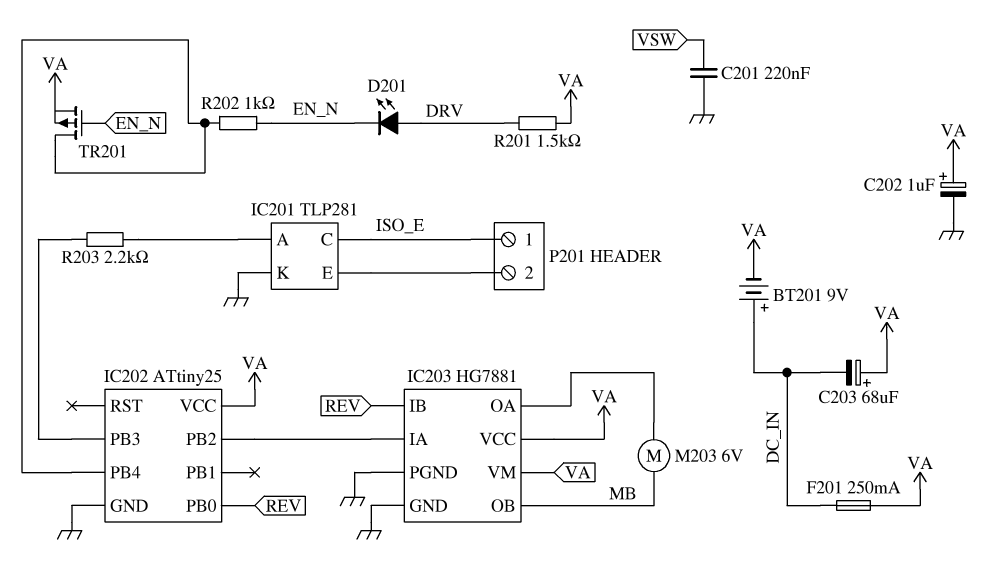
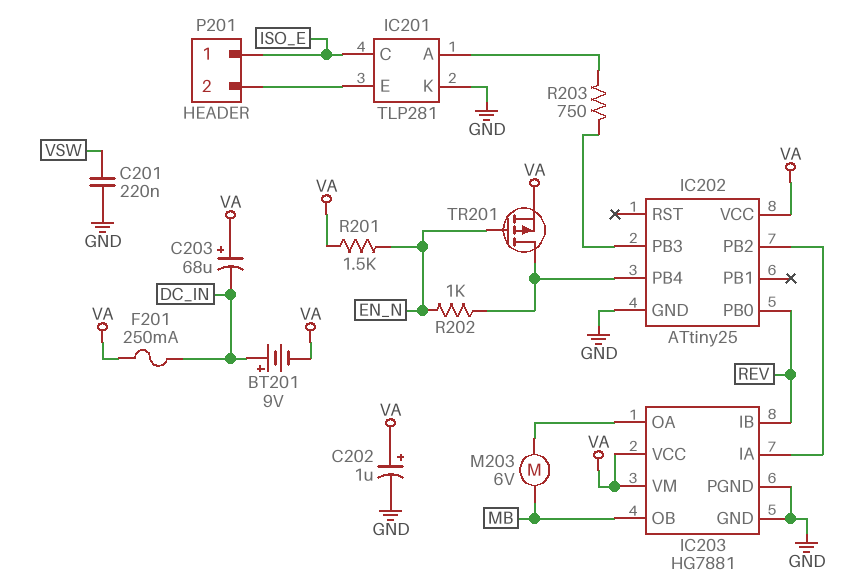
D201: LED (A DRV, K EN_N) -> none
R201: 1.5k (DRV, VA) -> 1.5k (EN_N, VA)
R203: 2.2k (IC201/A, IC202/PB3) -> 750 (IC201/A, IC202/PB3)

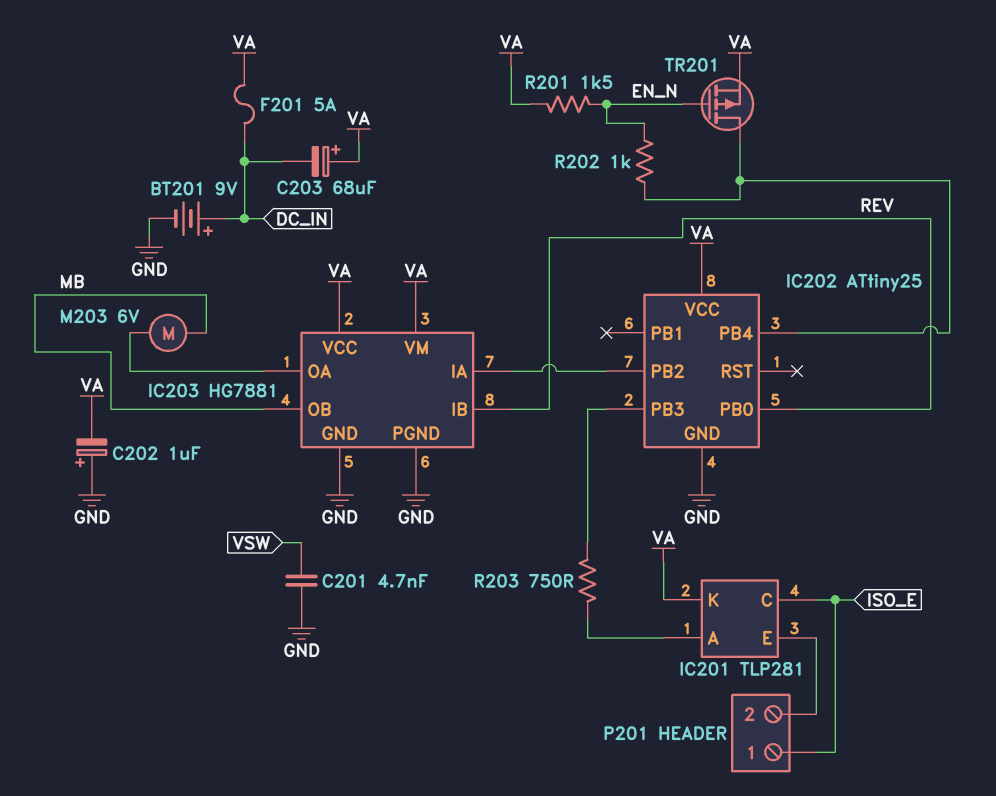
BT201: 9V (plus DC_IN, minus VA) -> 9V (plus DC_IN, minus GND)
C201: 220nF (GND, VSW) -> 4.7nF (GND, VSW)
C202: 1uF (plus VA, minus GND) -> 1uF (plus GND, minus VA)
F201: 250mA (DC_IN, VA) -> 5A (DC_IN, VA)
IC201 pin K: GND -> VA

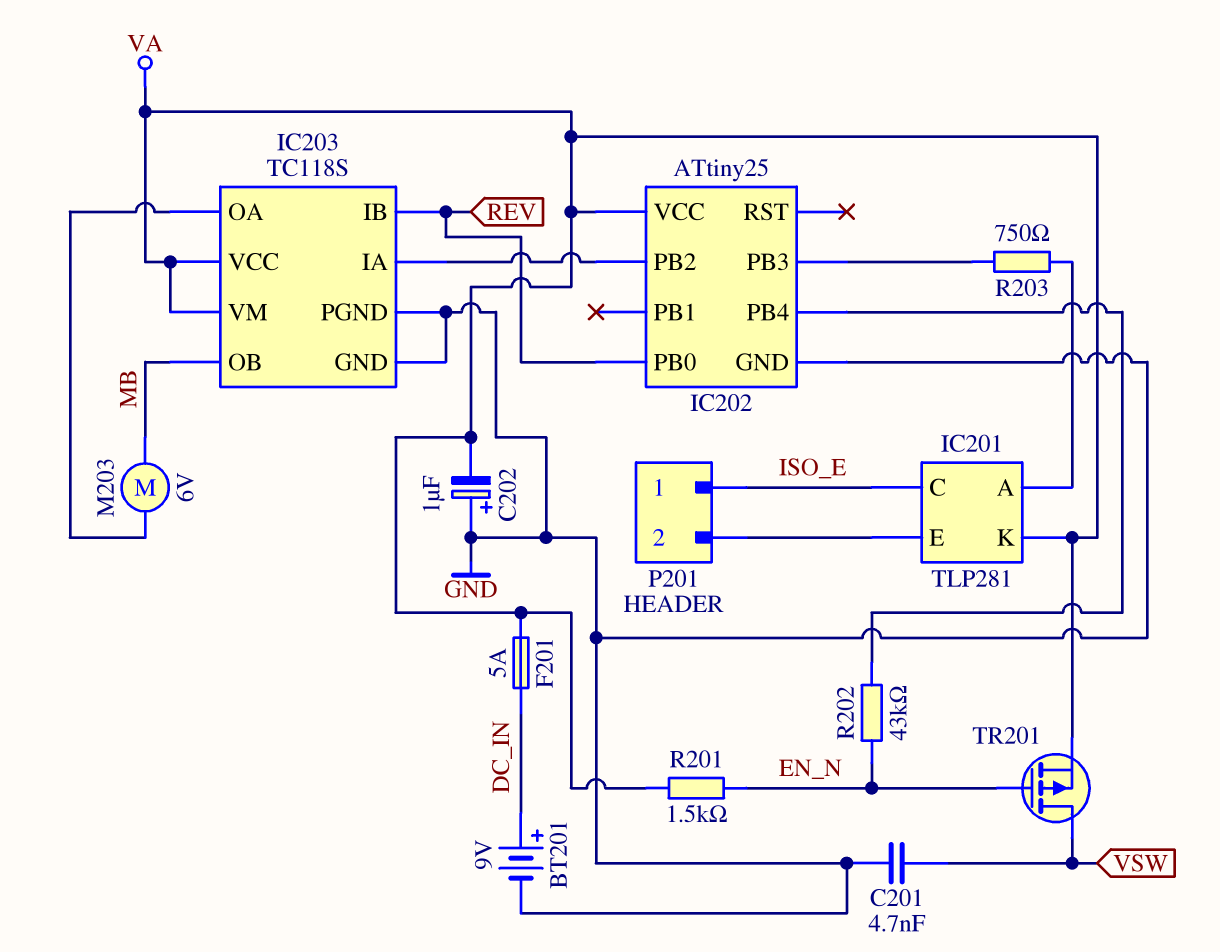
C203: 68uF (plus VA, minus DC_IN) -> none
IC203: HG7881 -> TC118S
R202: 1k (EN_N, IC202/PB4) -> 43k (EN_N, IC202/PB4)
TR201: PMOS (G EN_N, D IC202/PB4, S VA) -> PMOS (G EN_N, D VSW, S VA)

